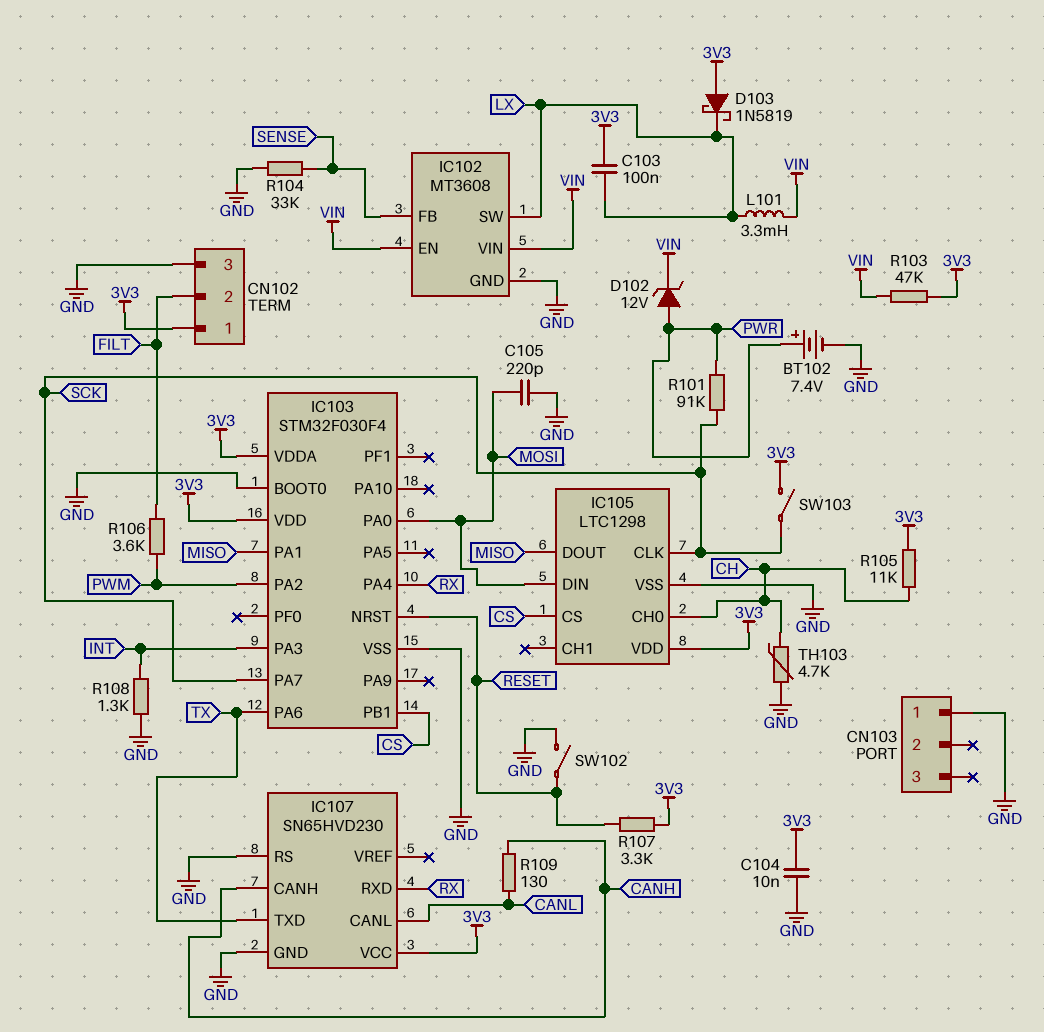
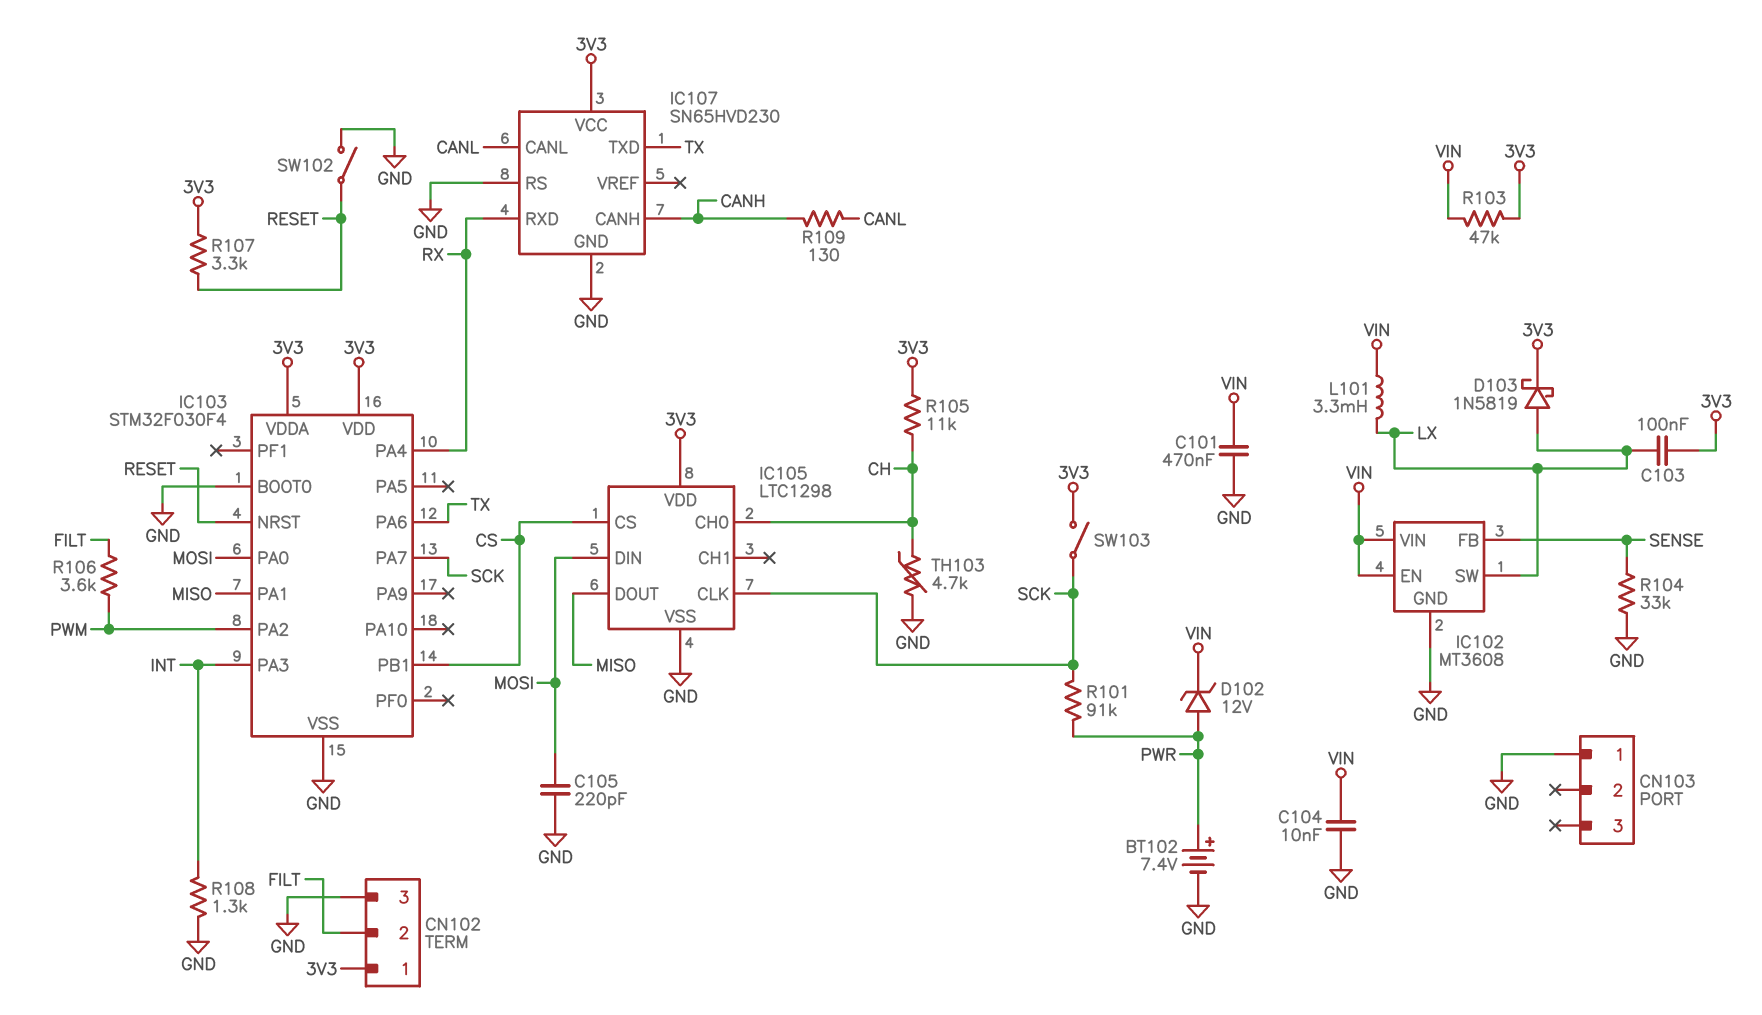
C101: none -> 470nF (GND, VIN)
C104: 10nF (3V3, GND) -> 10nF (GND, VIN)
D103: schottky 1N5819 (A 3V3, K LX) -> schottky 1N5819 (A LX, K 3V3)

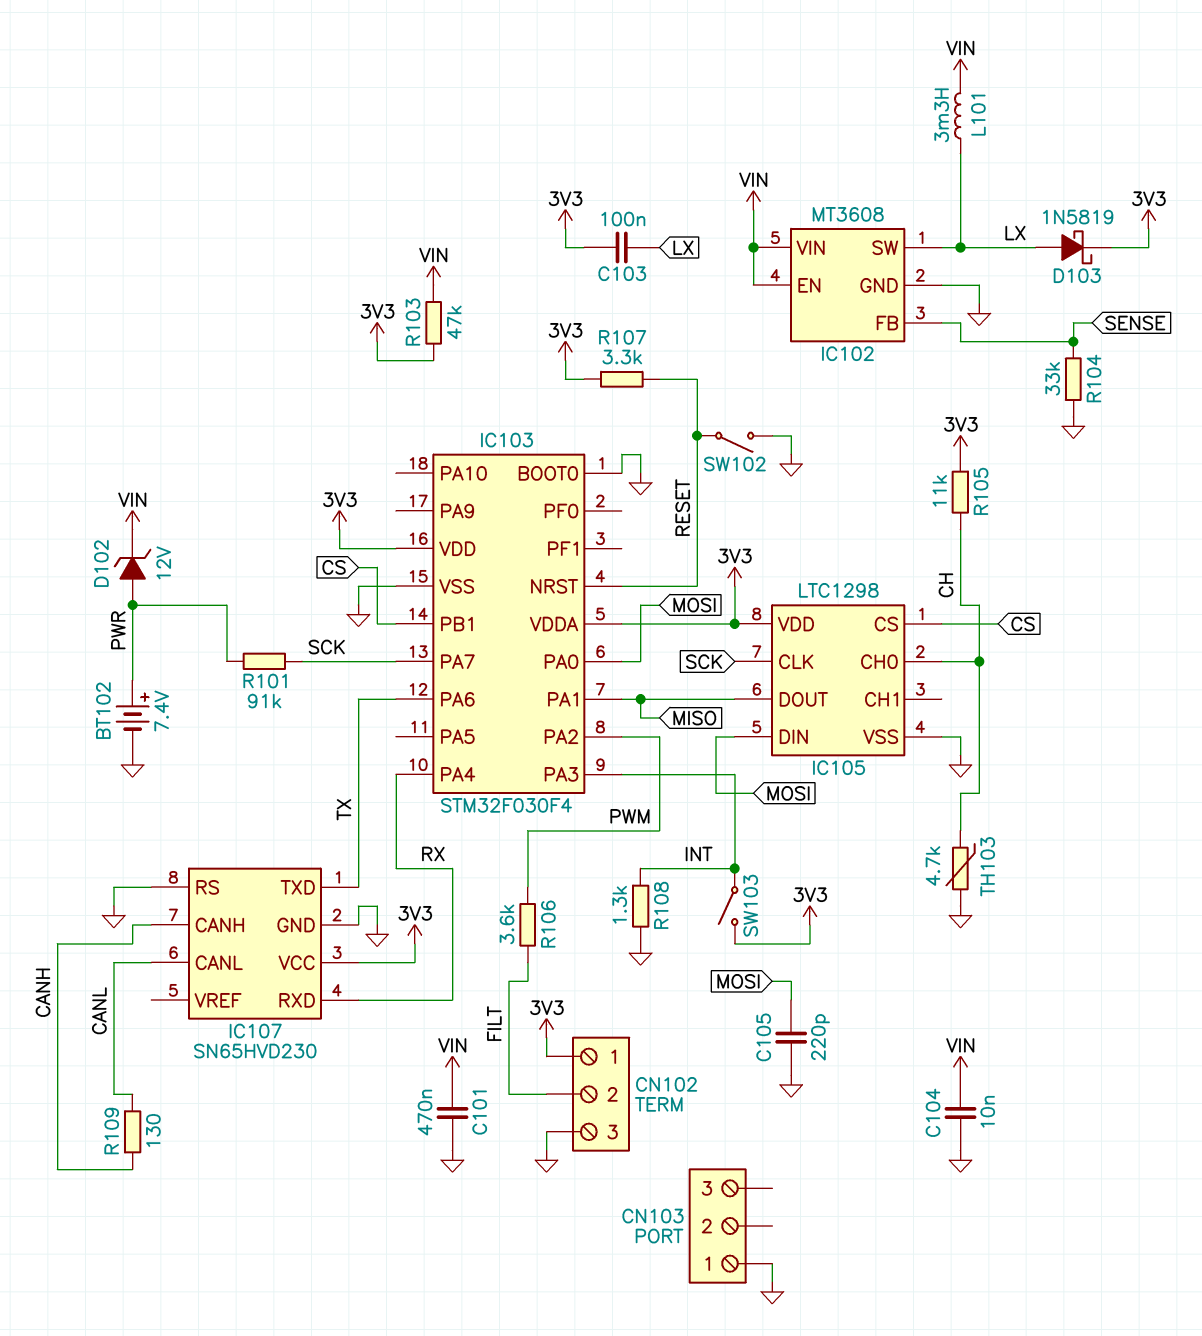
SW103: switch (3V3, SCK) -> switch (3V3, INT)

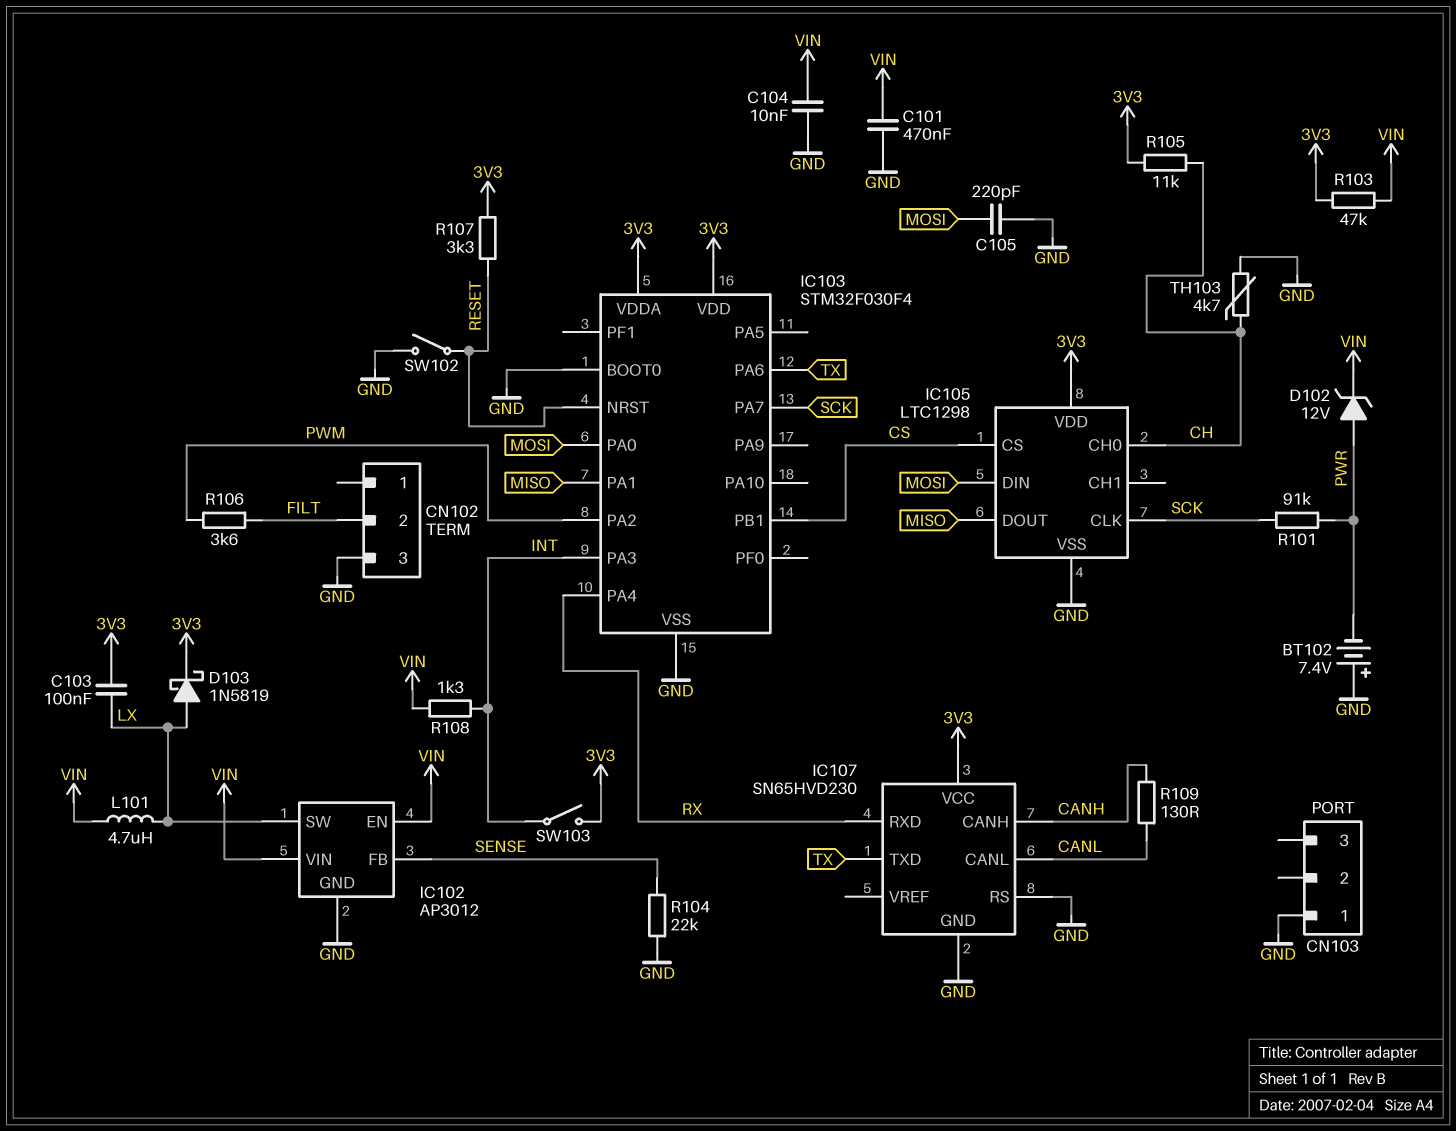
BT102: 7.4V (plus PWR, minus GND) -> 7.4V (plus GND, minus PWR)
CN102 pin 1: 3V3 -> none
IC102: MT3608 -> AP3012
L101: 3.3mH (LX, VIN) -> 4.7uH (LX, VIN)
R104: 33k (GND, SENSE) -> 22k (GND, SENSE)
R108: 1.3k (GND, INT) -> 1.3k (INT, VIN)

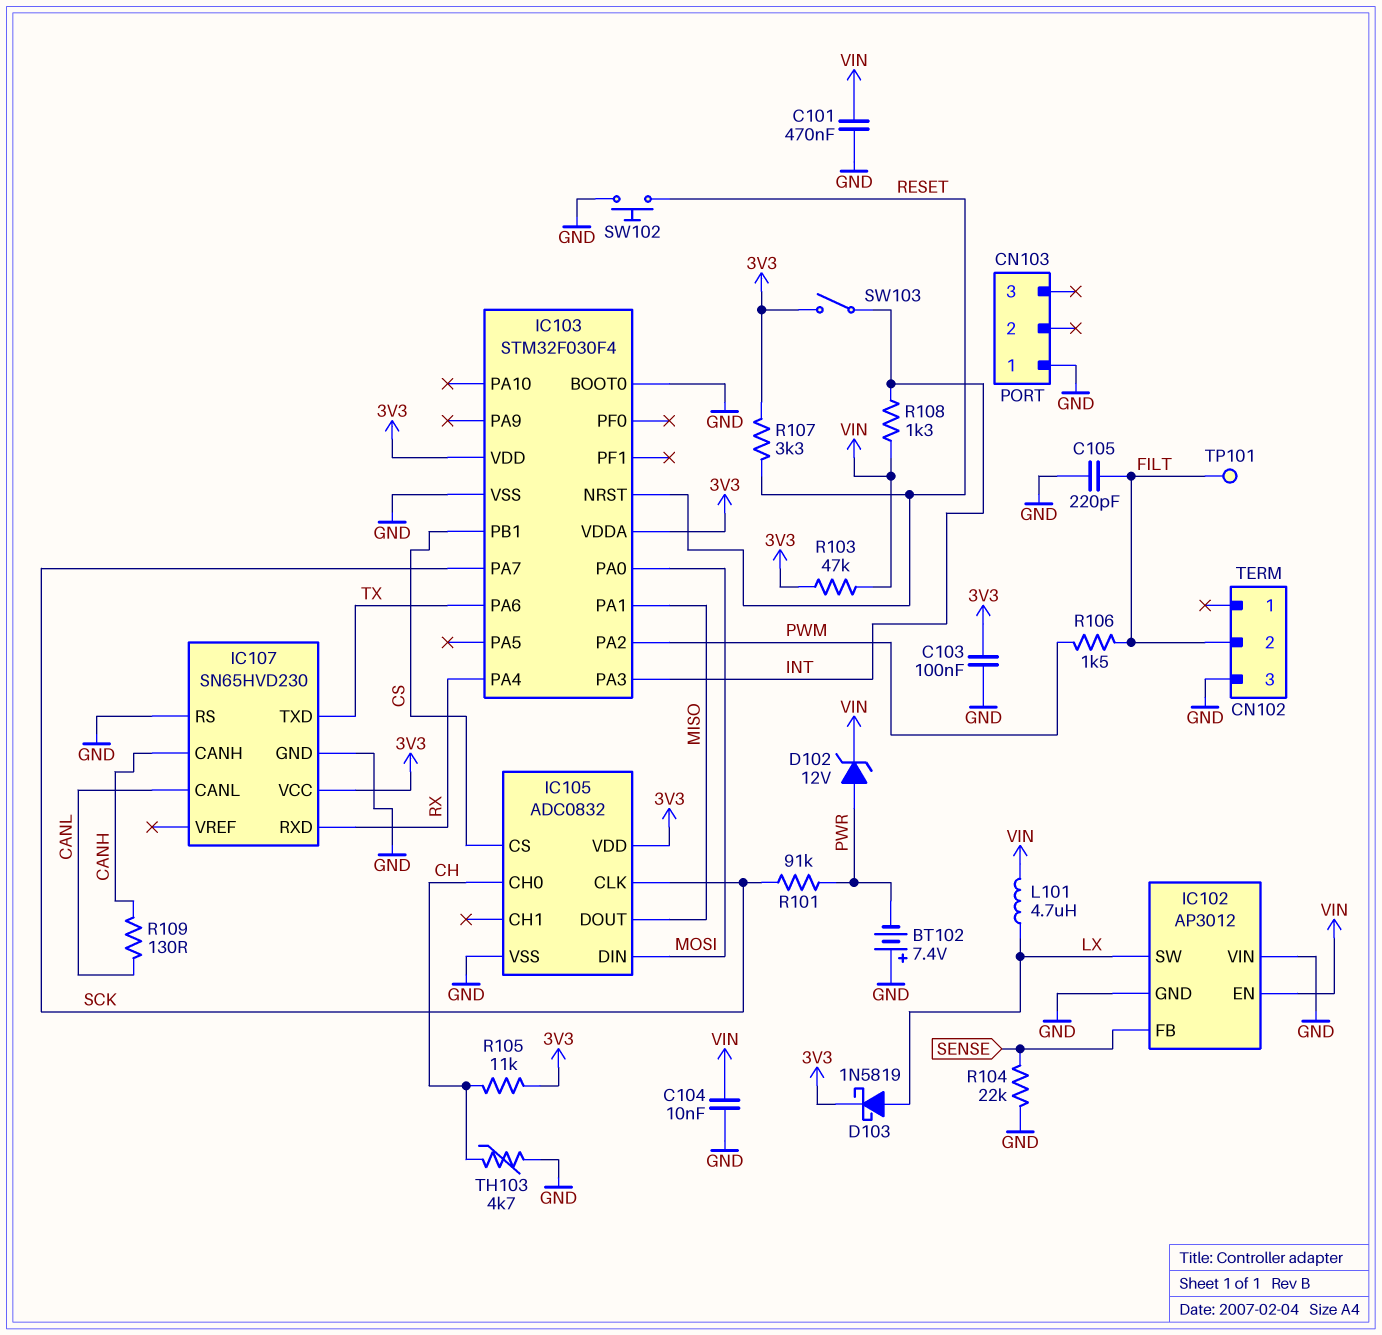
C103: 100nF (3V3, LX) -> 100nF (3V3, GND)
C105: 220pF (GND, MOSI) -> 220pF (FILT, GND)
IC102 pin VIN: VIN -> GND
IC105: LTC1298 -> ADC0832
R106: 3.6k (FILT, PWM) -> 1.5k (FILT, PWM)
SW102: switch (GND, RESET) -> button (GND, RESET)
TP101: none -> test point (FILT)

